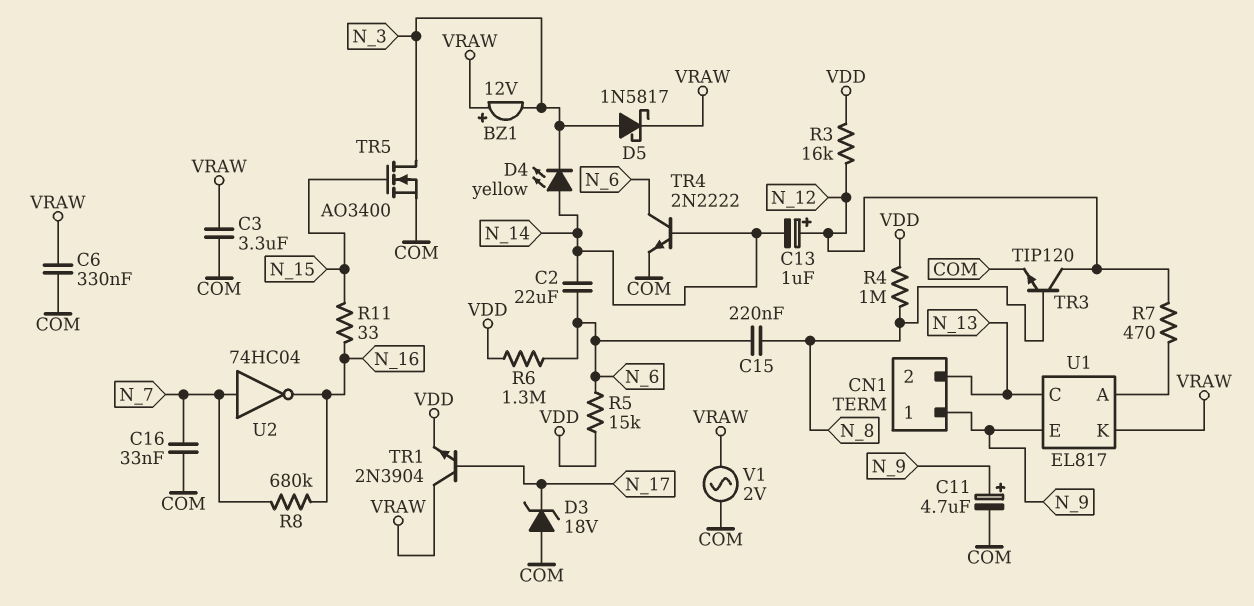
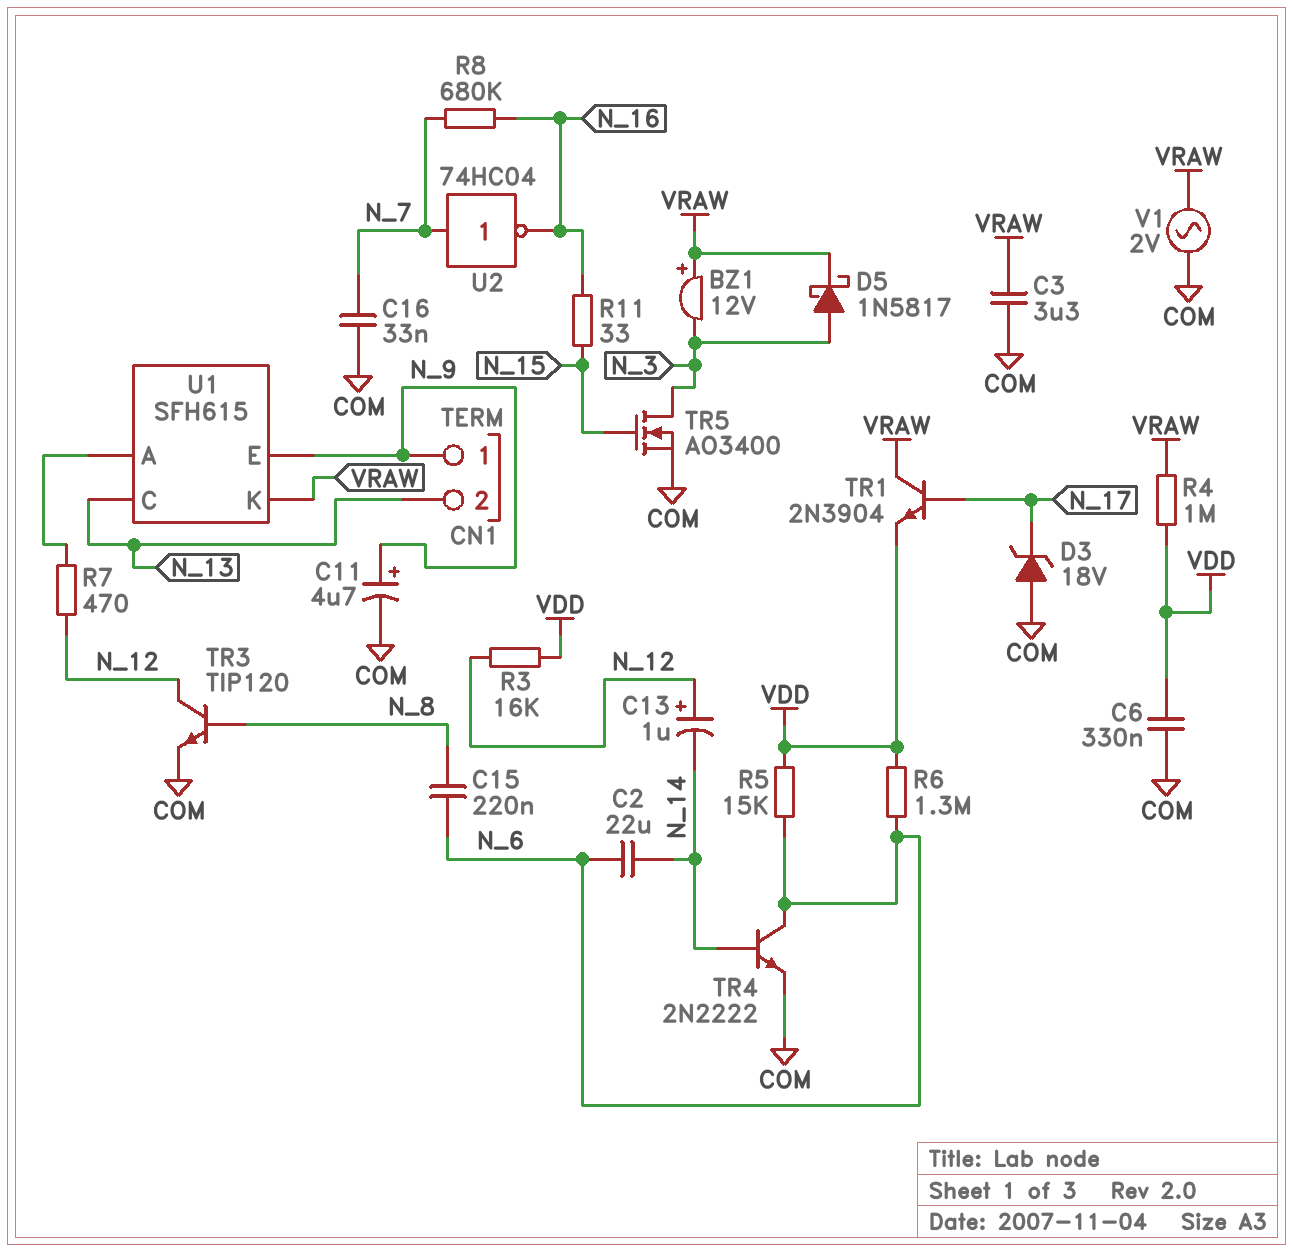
C6: 330nF (COM, VRAW) -> 330nF (COM, VDD)
D4: LED yellow (A N_14, K N_3) -> none
R4: 1M (N_8, VDD) -> 1M (VDD, VRAW)
U1: EL817 -> SFH615

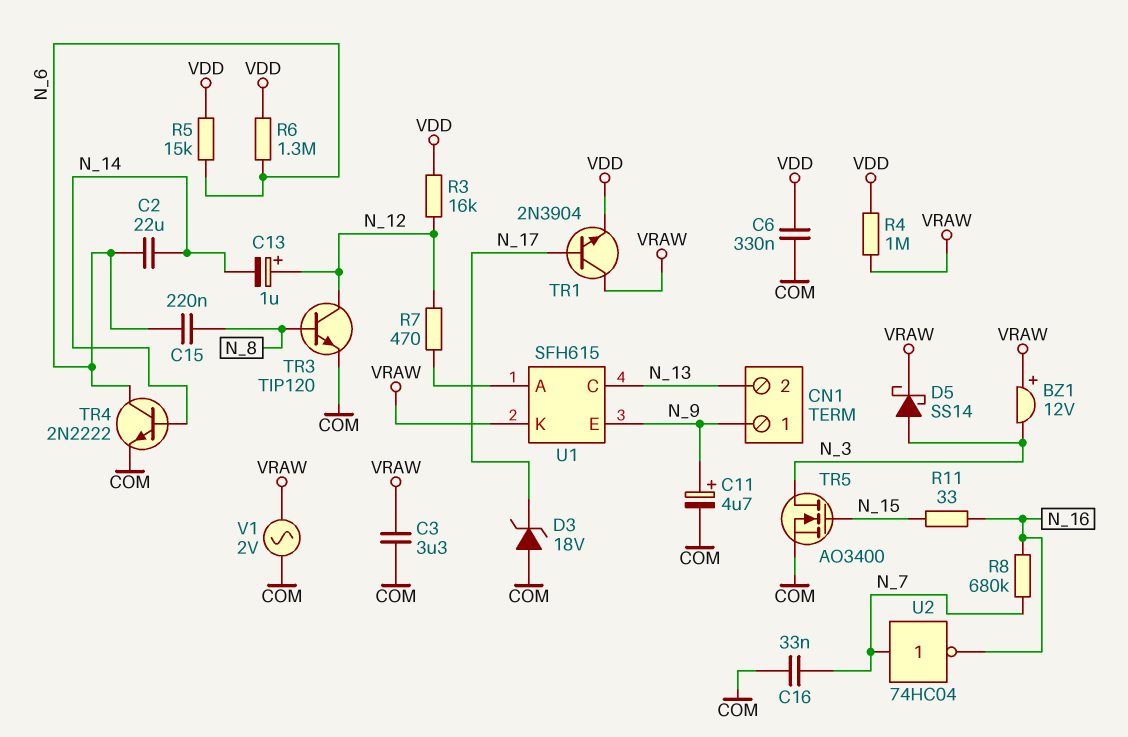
D5: schottky 1N5817 (A N_3, K VRAW) -> schottky SS14 (A N_3, K VRAW)

